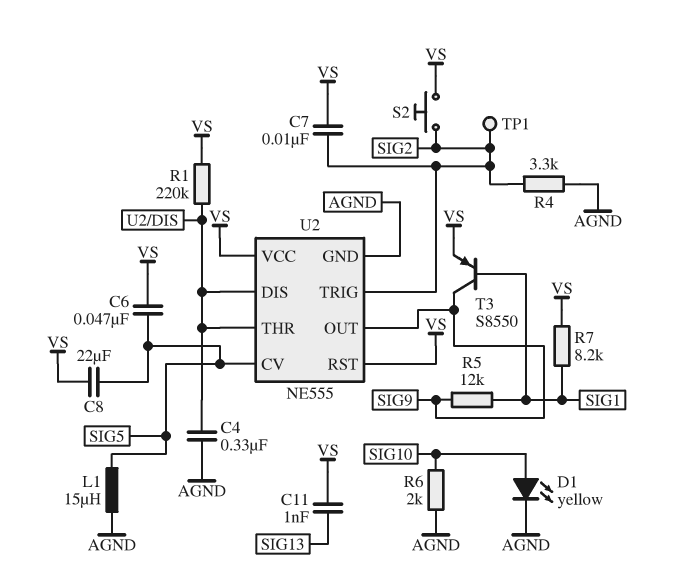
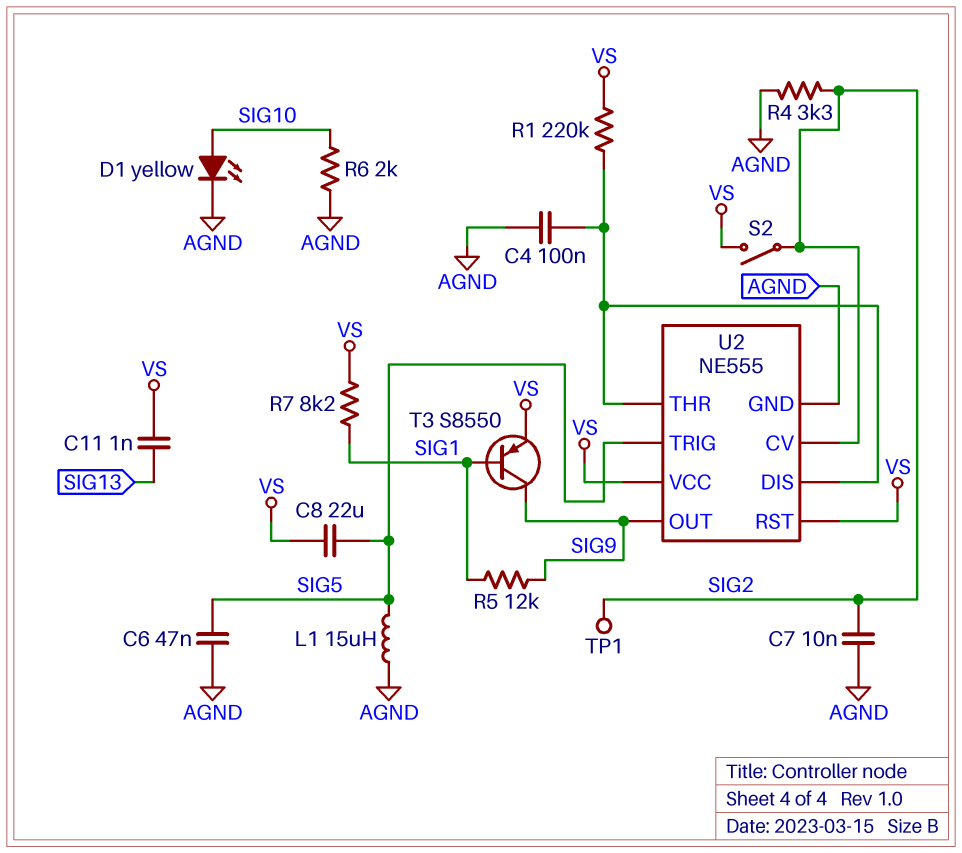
C4: 330nF (AGND, U2/DIS) -> 100nF (AGND, U2/DIS)
C6: 47nF (SIG5, VS) -> 47nF (AGND, SIG5)
C7: 10nF (SIG2, VS) -> 10nF (AGND, SIG2)
S2: button (SIG2, VS) -> switch (SIG2, VS)
U2 pin CV: SIG5 -> SIG2
U2 pin TRIG: SIG2 -> SIG5

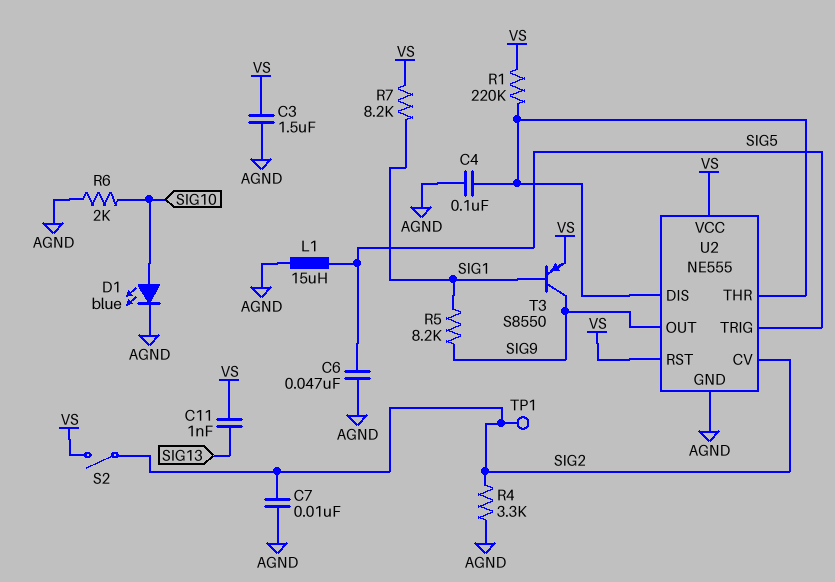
C3: none -> 1.5uF (AGND, VS)
C8: 22uF (SIG5, VS) -> none
D1: LED yellow (A SIG10, K AGND) -> LED blue (A SIG10, K AGND)
R5: 12k (SIG1, SIG9) -> 8.2k (SIG1, SIG9)

